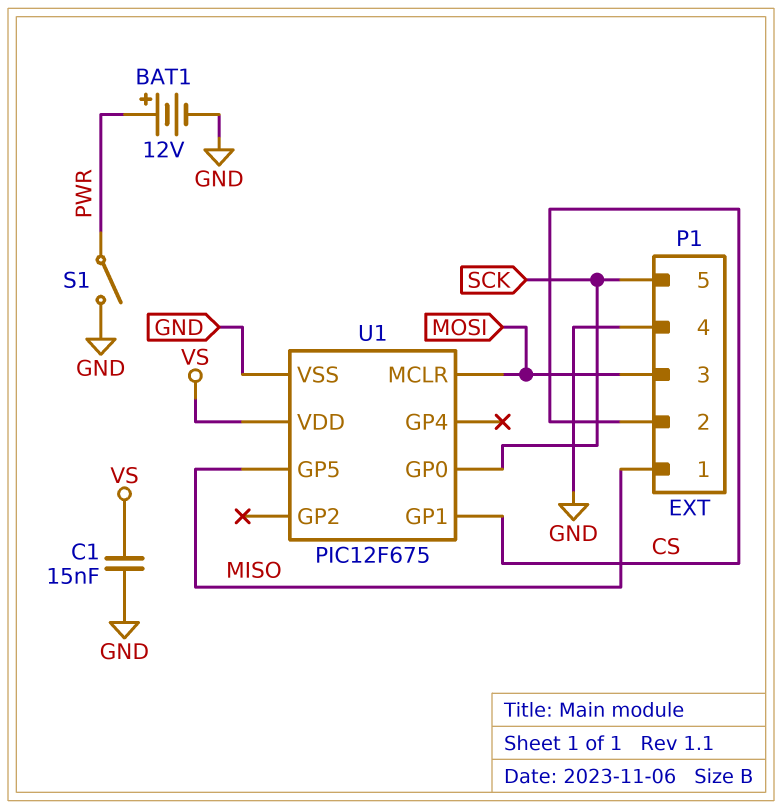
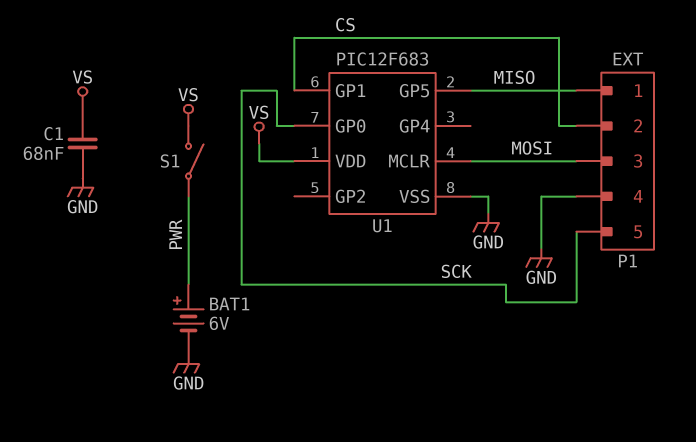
BAT1: 12V (plus PWR, minus GND) -> 6V (plus PWR, minus GND)
C1: 15nF (GND, VS) -> 68nF (GND, VS)
S1: switch (GND, PWR) -> switch (PWR, VS)
U1: PIC12F675 -> PIC12F683

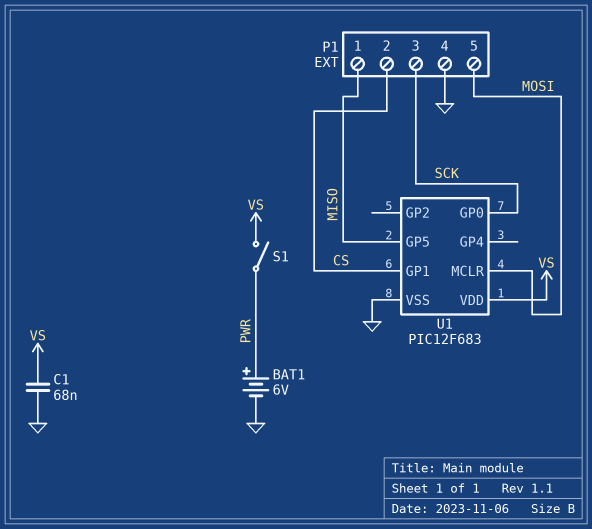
P1 pin 3: MOSI -> SCK
P1 pin 5: SCK -> MOSI

